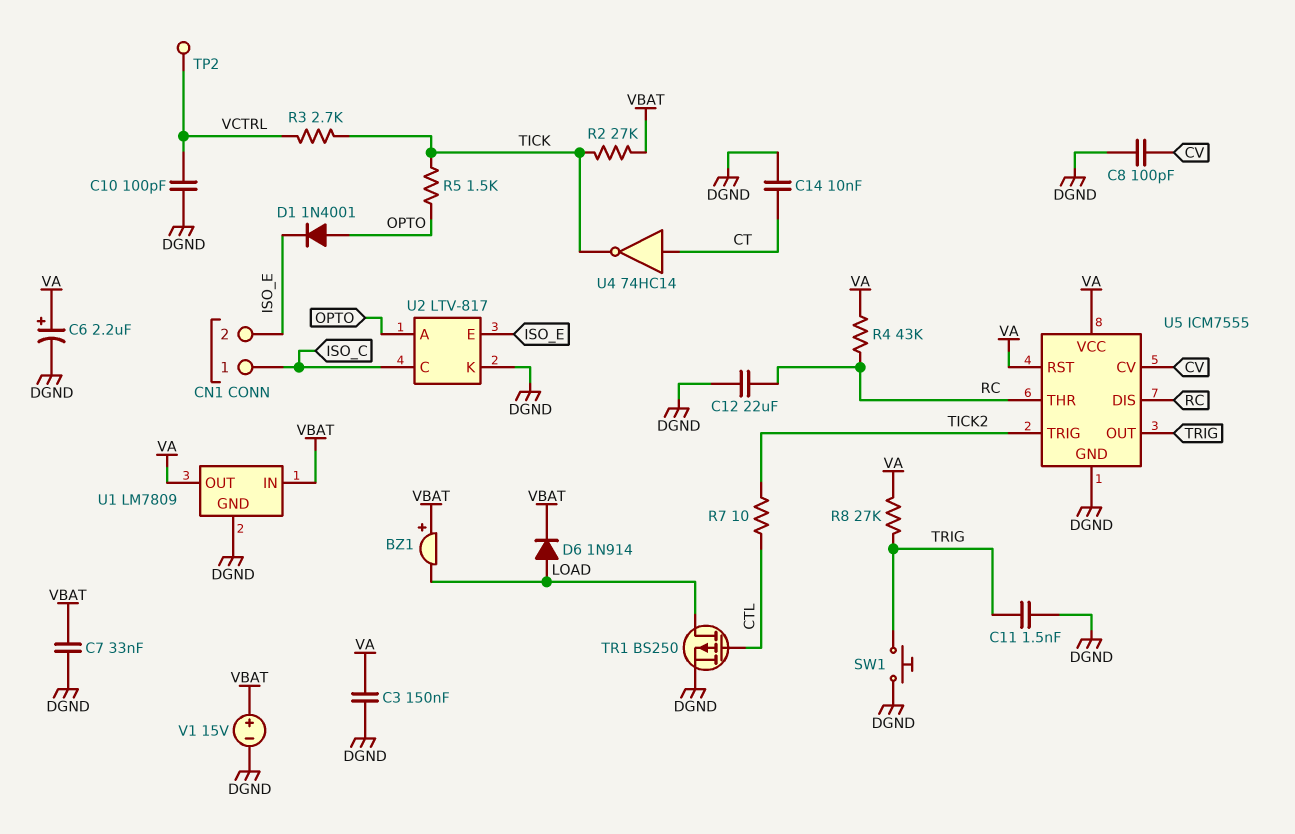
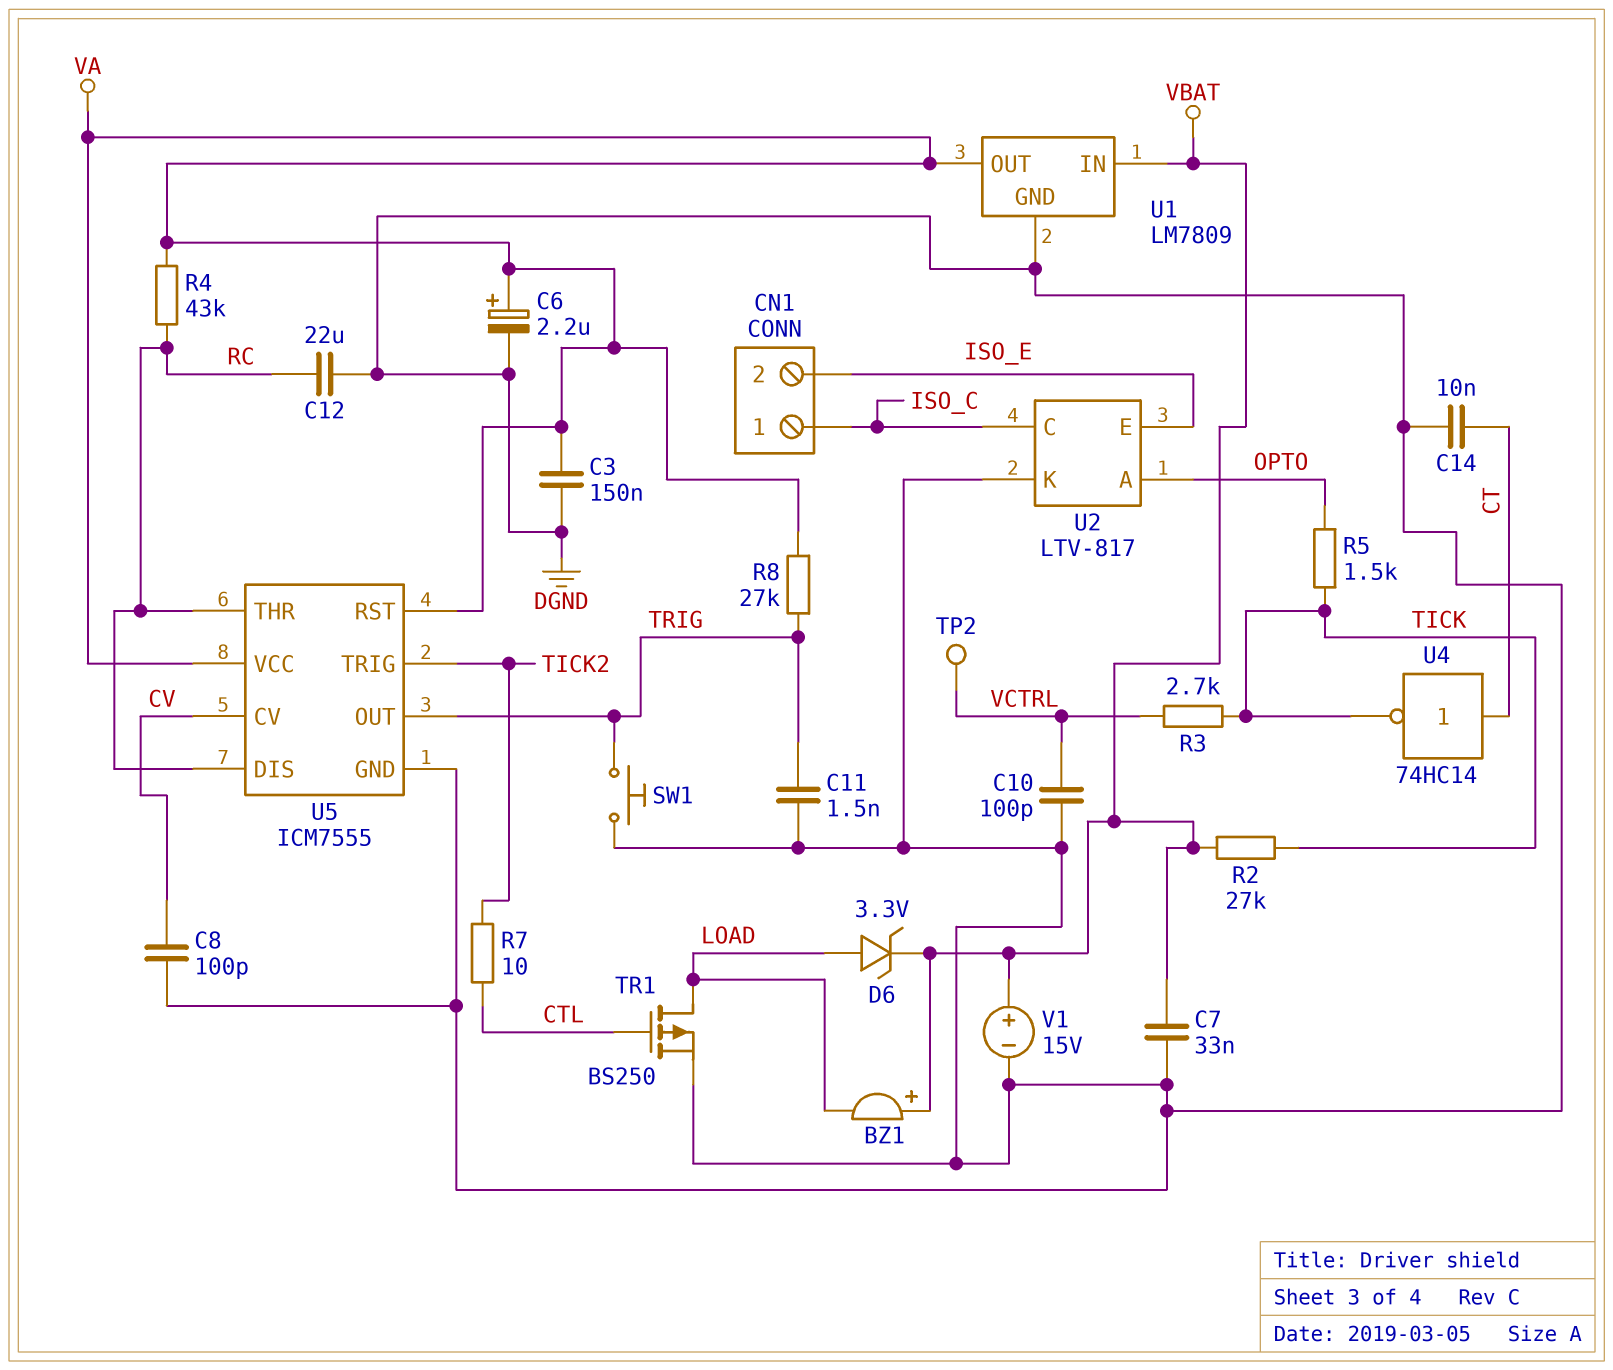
D1: diode 1N4001 (A OPTO, K ISO_E) -> none
D6: diode 1N914 (A LOAD, K VBAT) -> zener 3.3V (A LOAD, K VBAT)

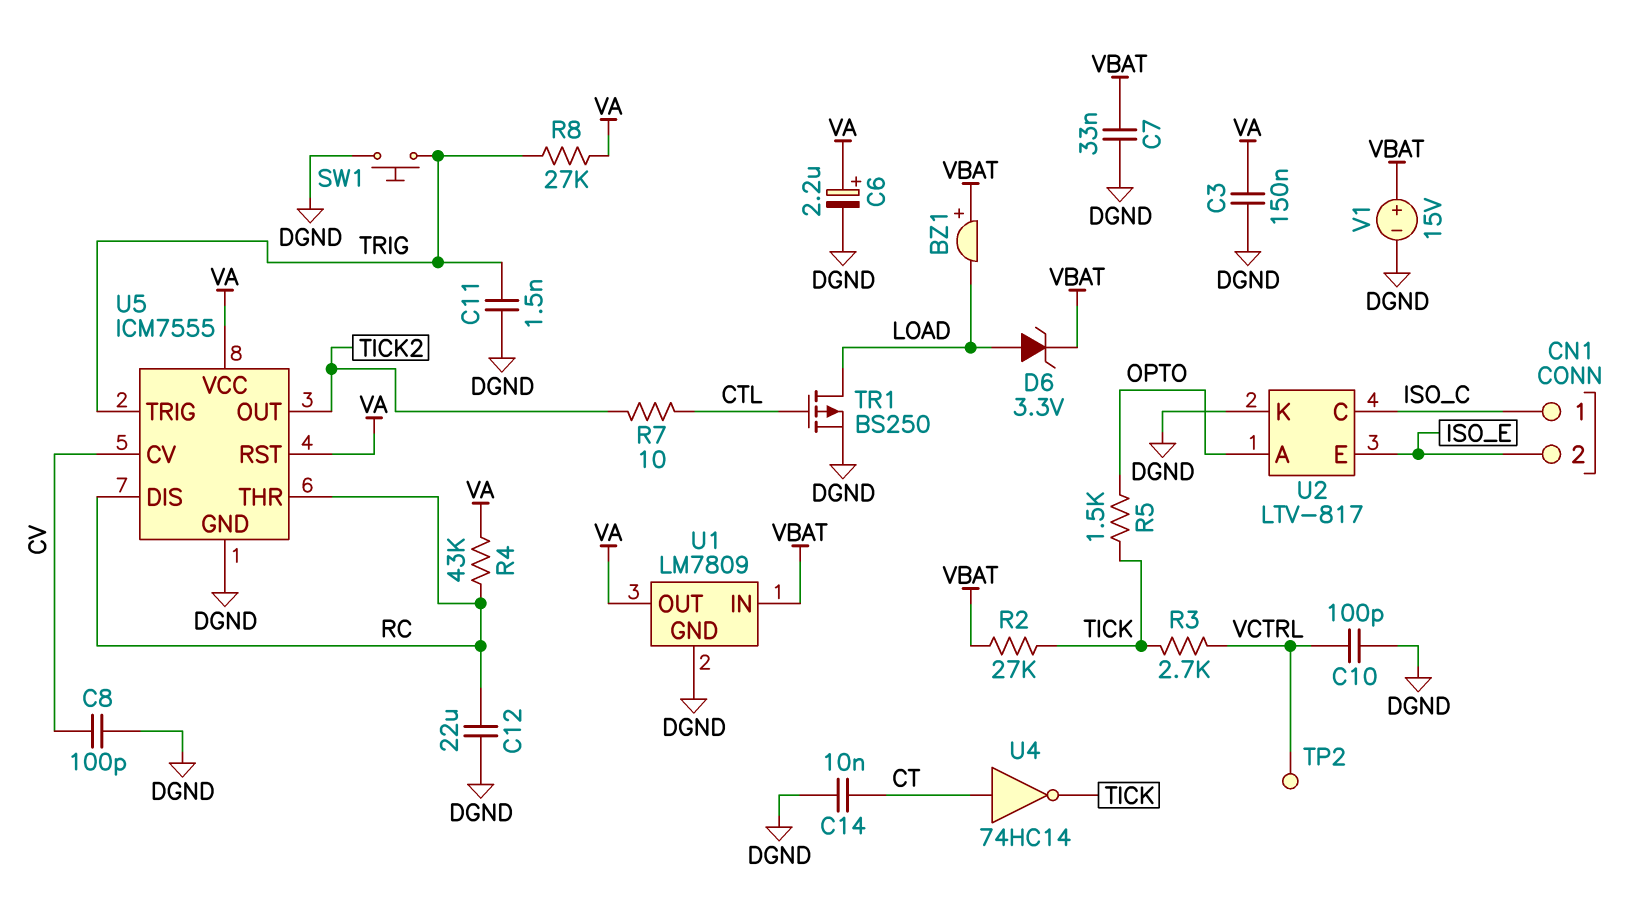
U5 pin OUT: TRIG -> TICK2
U5 pin TRIG: TICK2 -> TRIG

